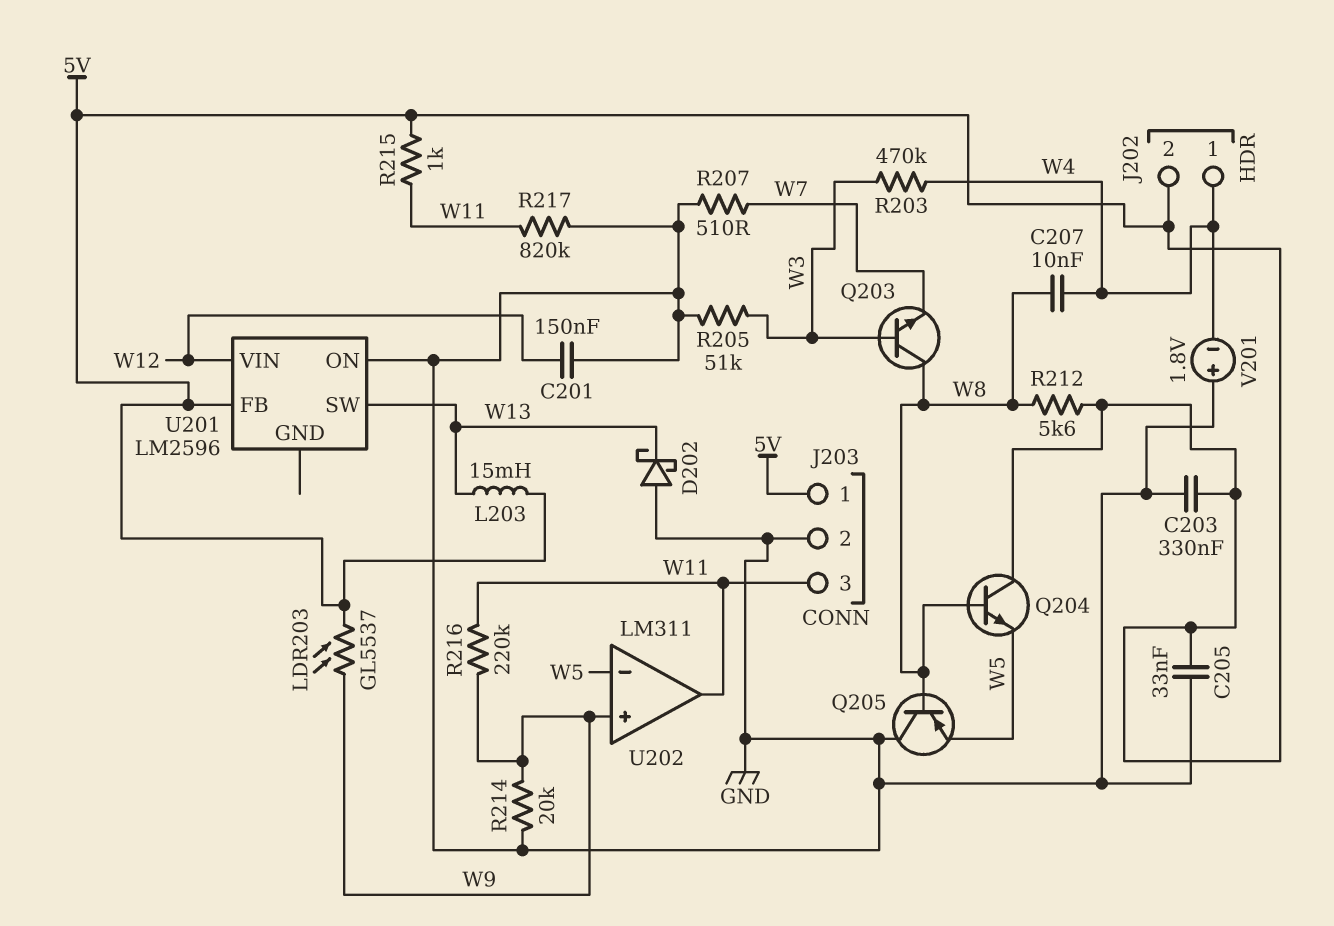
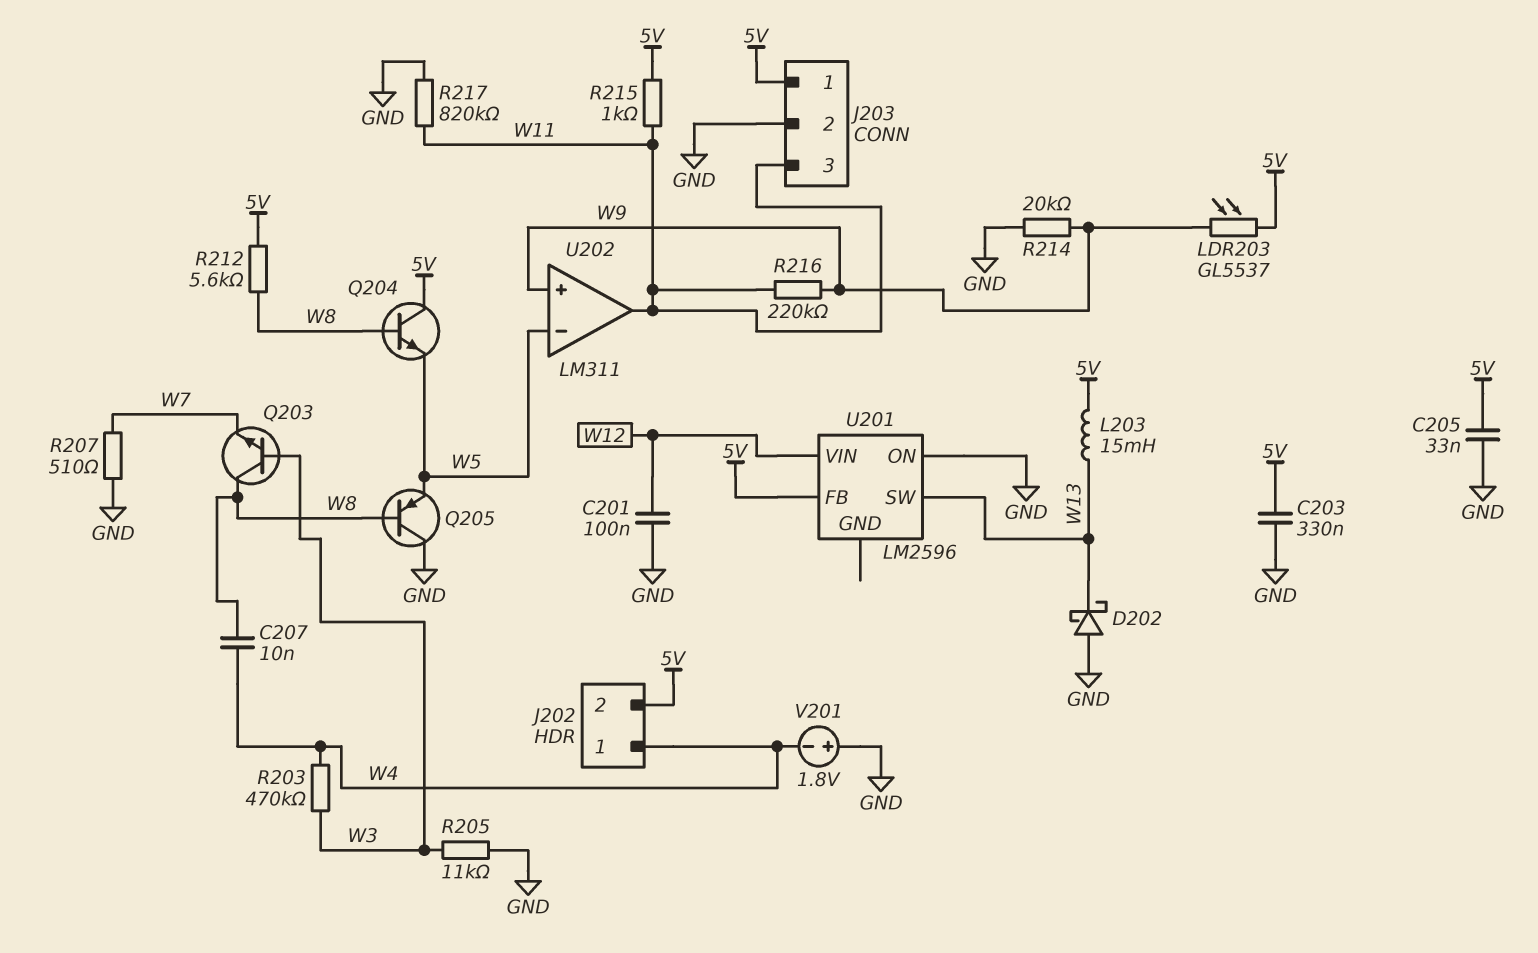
C201: 150nF (GND, W12) -> 100nF (GND, W12)
R205: 51k (GND, W3) -> 11k (GND, W3)

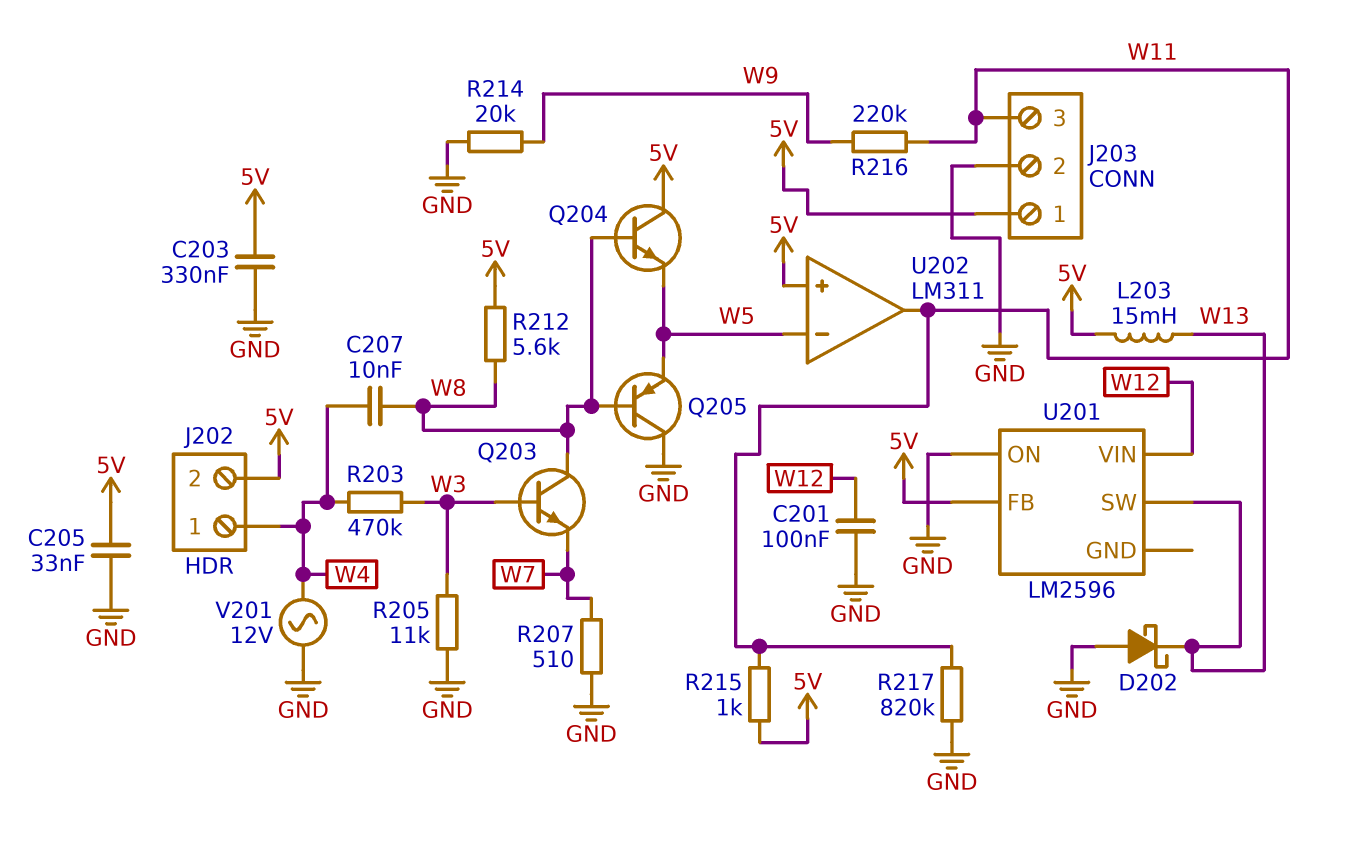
LDR203: GL5537 (5V, W9) -> none
U202 pin in+: W9 -> 5V
V201: 1.8V (plus GND, minus W4) -> AC 12V (GND, W4)

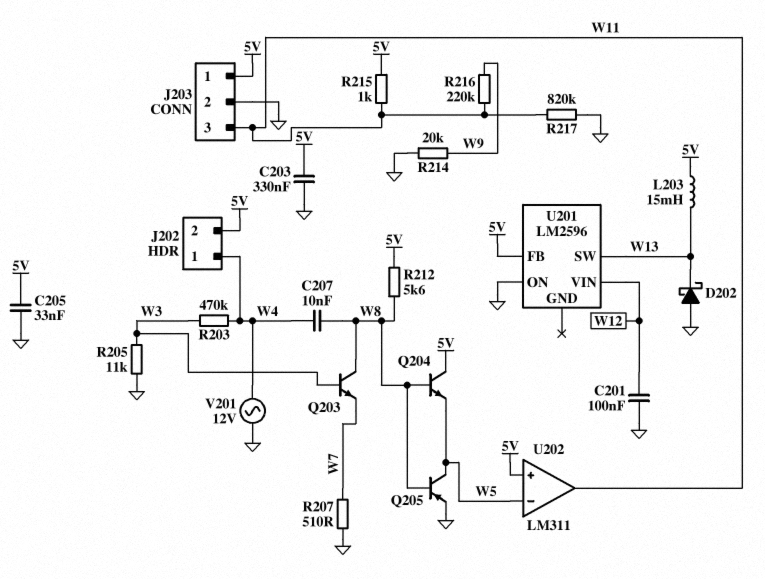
Q205: PNP (B W8, C GND, E W5) -> PNP (B W8, C W5, E GND)

